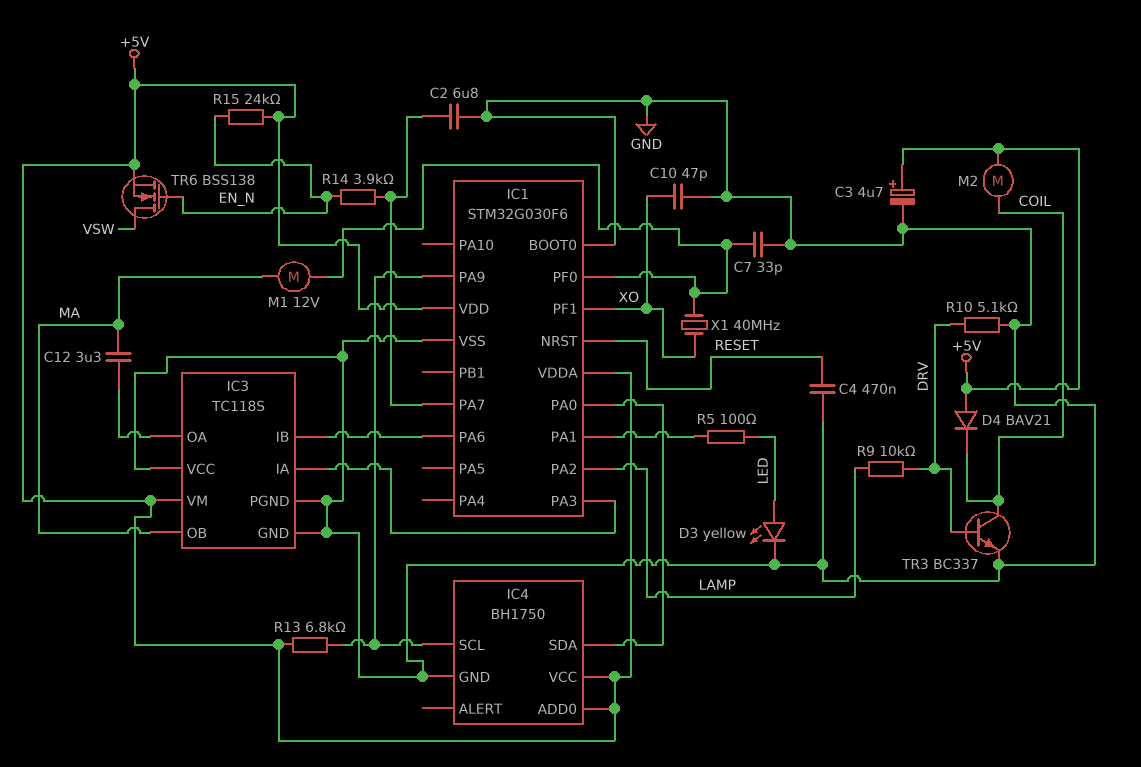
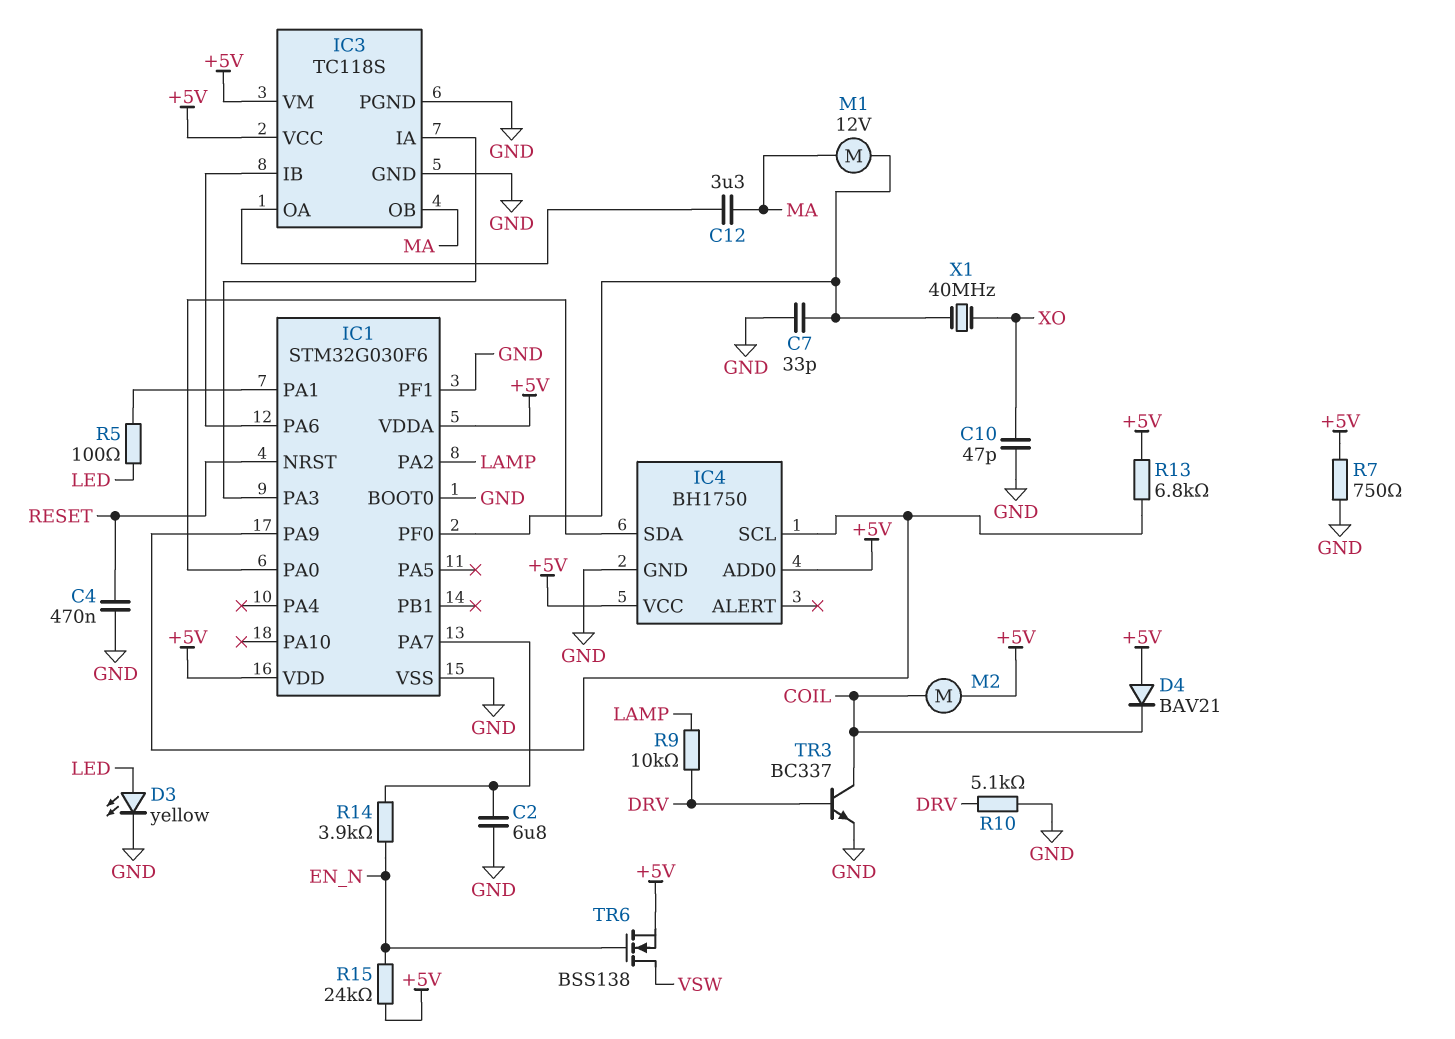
C3: 4.7uF (plus +5V, minus GND) -> none
IC1 pin PF1: XO -> GND
IC3 pin VCC: GND -> +5V
R7: none -> 750 (+5V, GND)

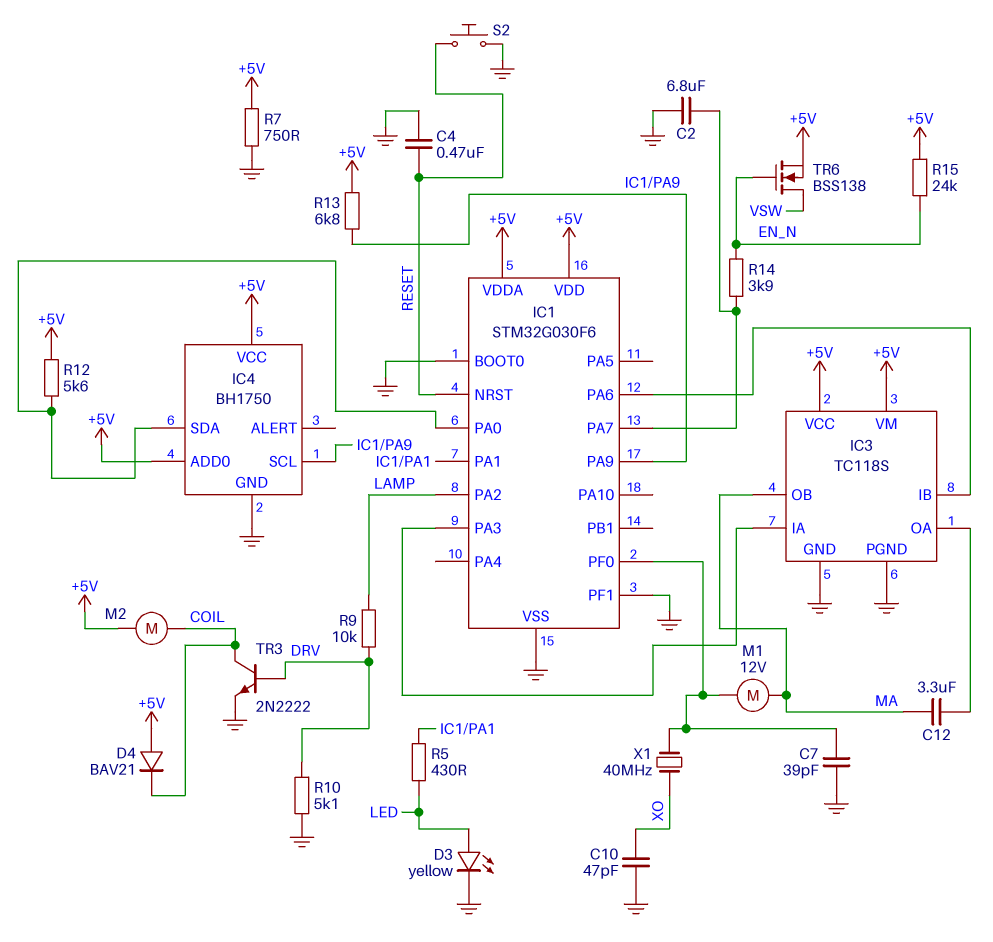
C7: 33pF (GND, IC1/PF0) -> 39pF (GND, IC1/PF0)
R5: 100 (IC1/PA1, LED) -> 430 (IC1/PA1, LED)
R12: none -> 5.6k (+5V, IC1/PA0)
S2: none -> button (GND, RESET)
TR3: NPN BC337 (B DRV, C COIL, E GND) -> NPN 2N2222 (B DRV, C COIL, E GND)

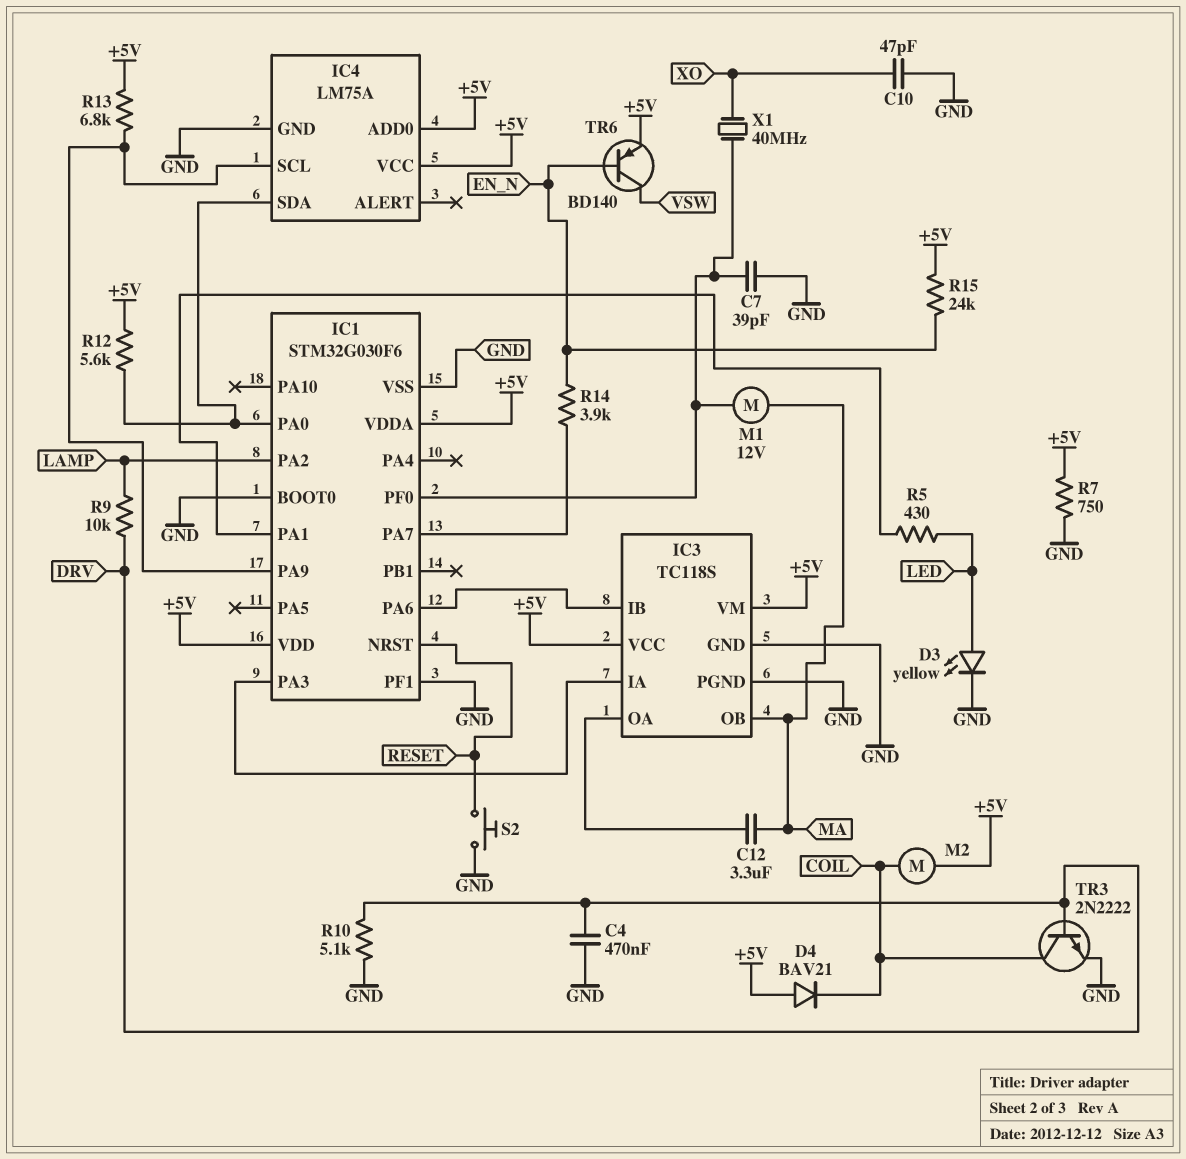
C2: 6.8uF (GND, IC1/PA7) -> none
C4: 470nF (GND, RESET) -> 470nF (DRV, GND)
IC4: BH1750 -> LM75A
TR6: NMOS BSS138 (G EN_N, D VSW, S +5V) -> PNP BD140 (B EN_N, C VSW, E +5V)

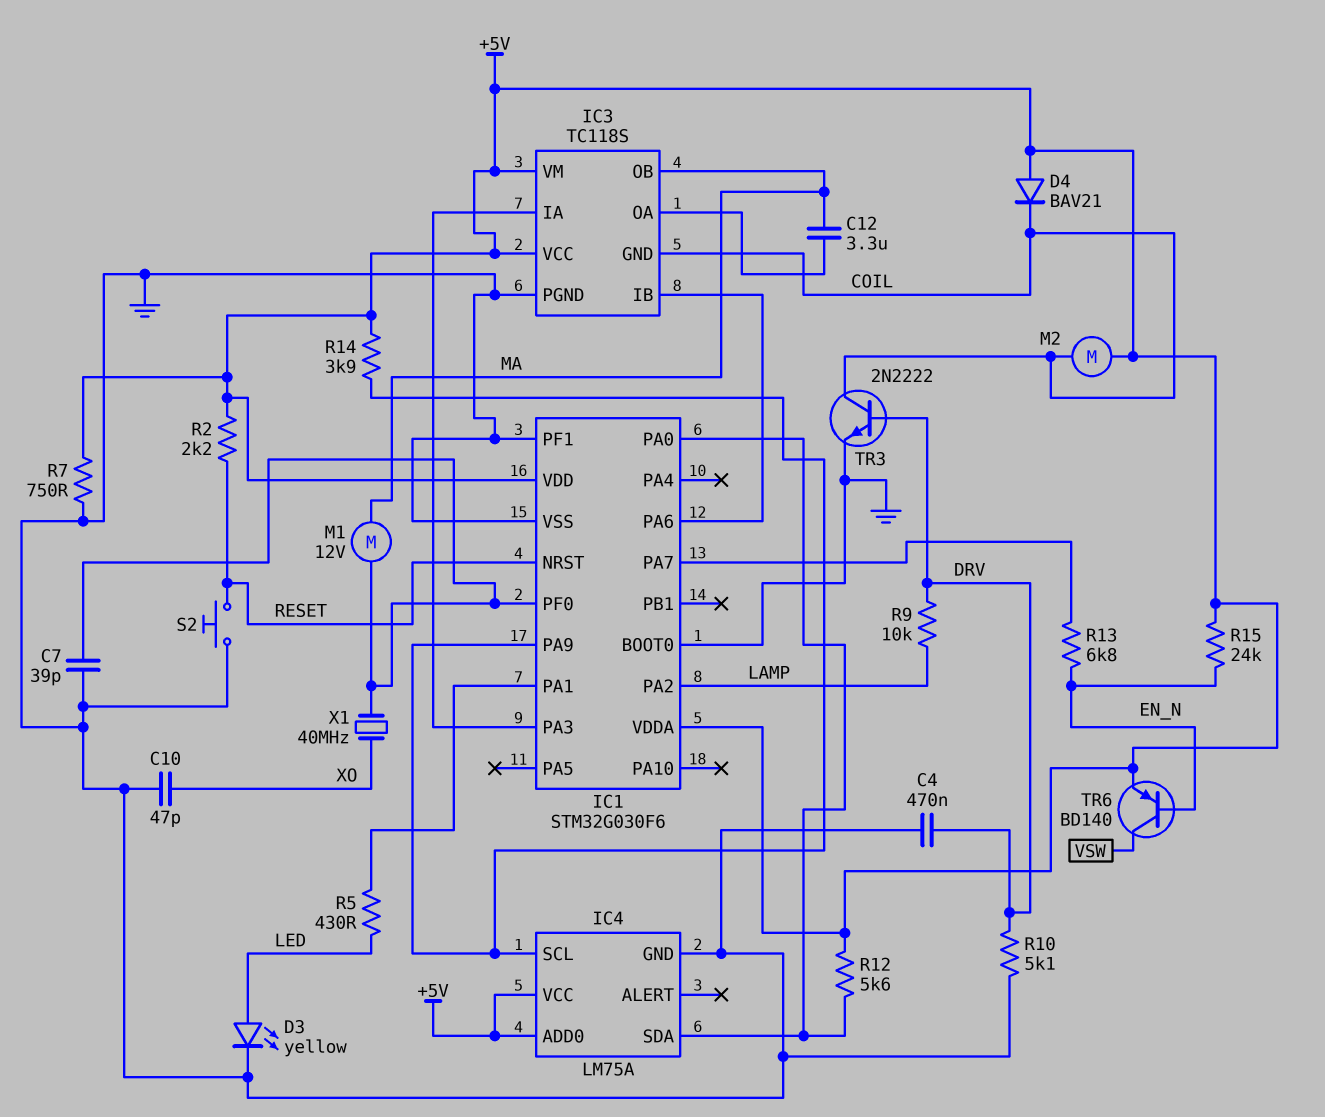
IC3 pin GND: GND -> COIL
R2: none -> 2.2k (+5V, RESET)
R13: 6.8k (+5V, IC1/PA9) -> 6.8k (EN_N, IC1/PA7)
R14: 3.9k (EN_N, IC1/PA7) -> 3.9k (+5V, IC1/PA9)

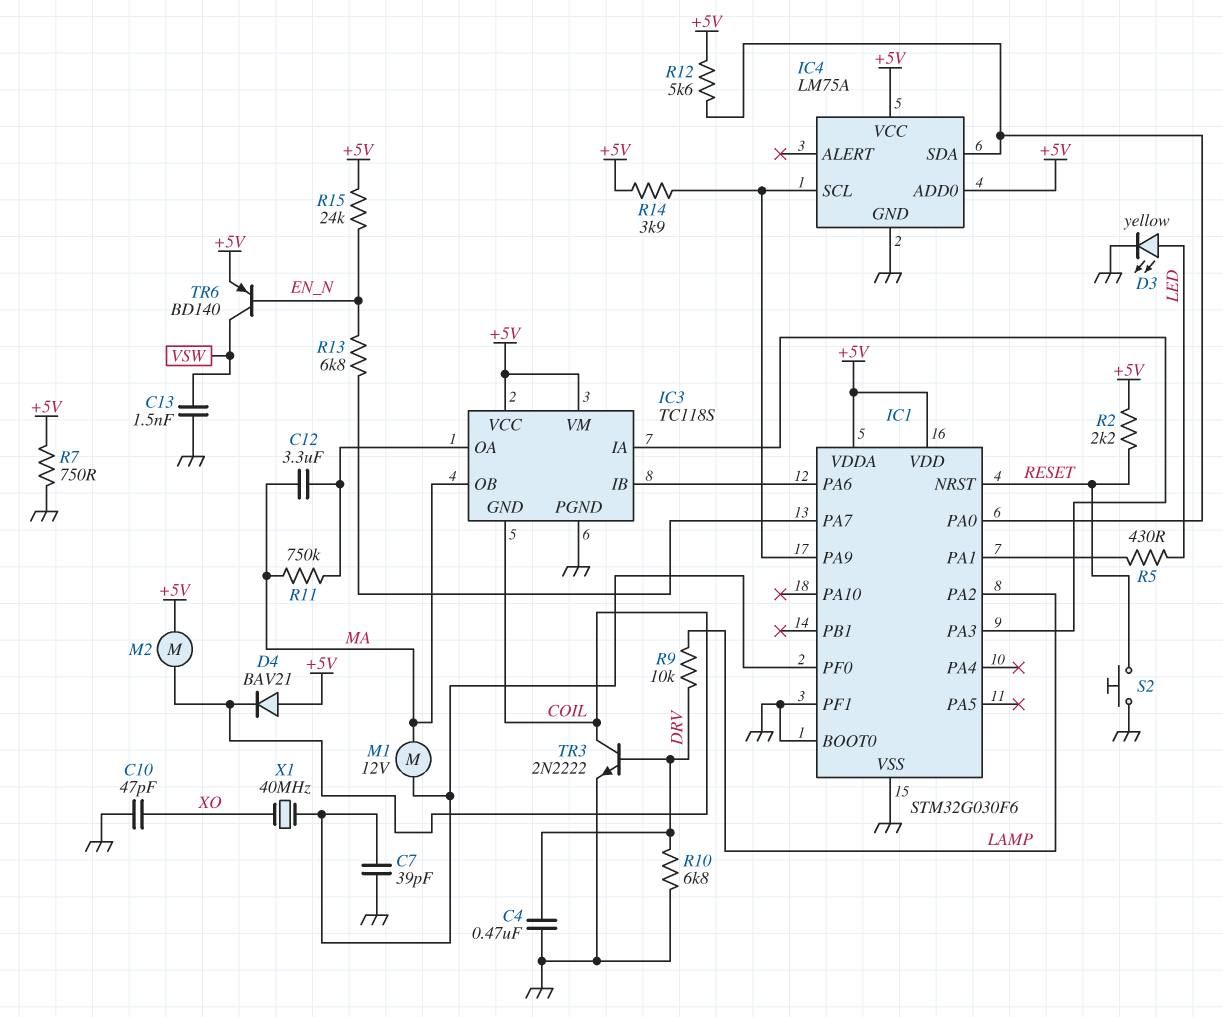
C13: none -> 1.5nF (GND, VSW)
R10: 5.1k (DRV, GND) -> 6.8k (DRV, GND)
R11: none -> 750k (IC3/OA, MA)

